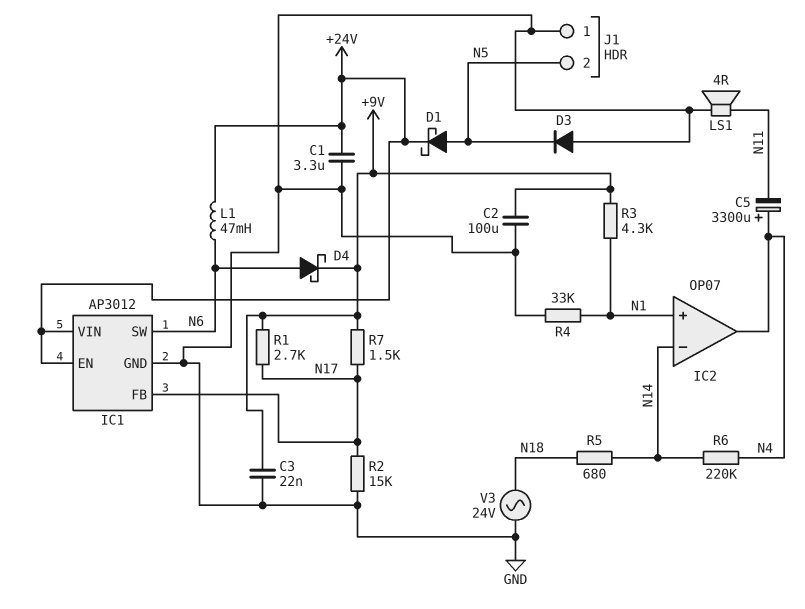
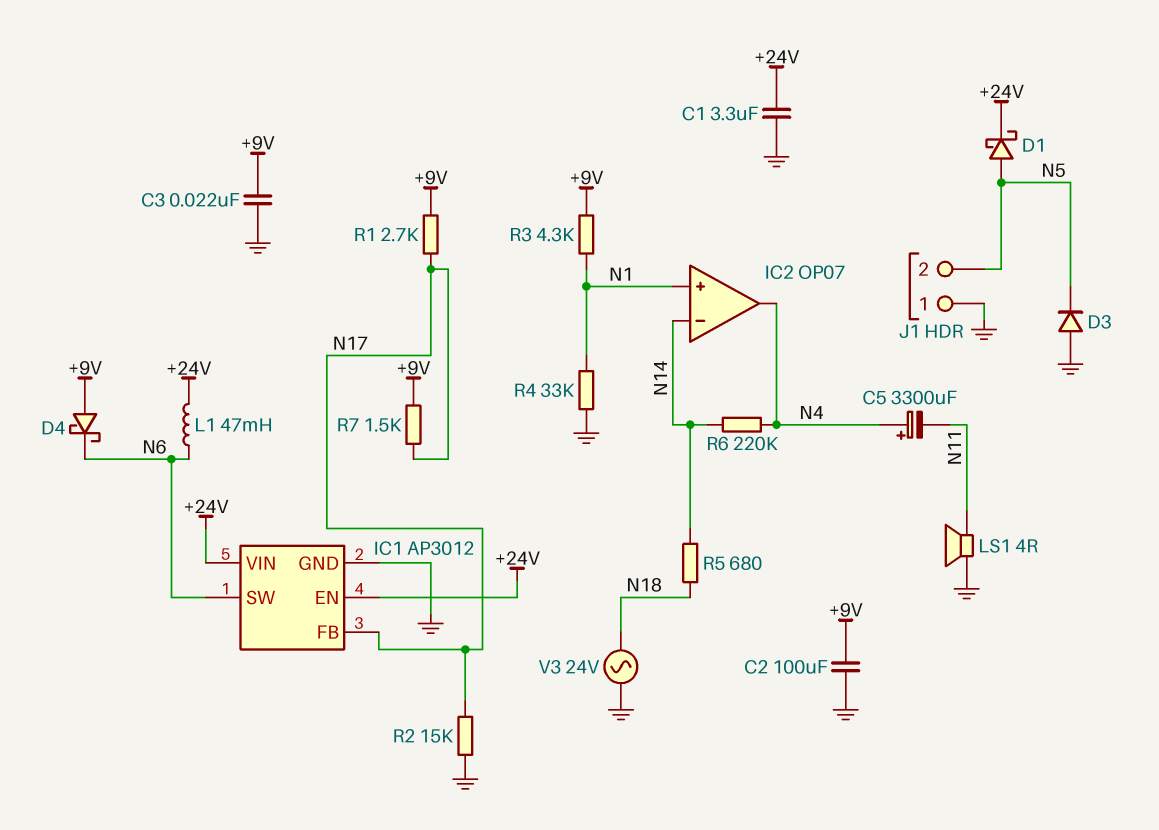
D4: schottky (A N6, K +9V) -> schottky (A +9V, K N6)

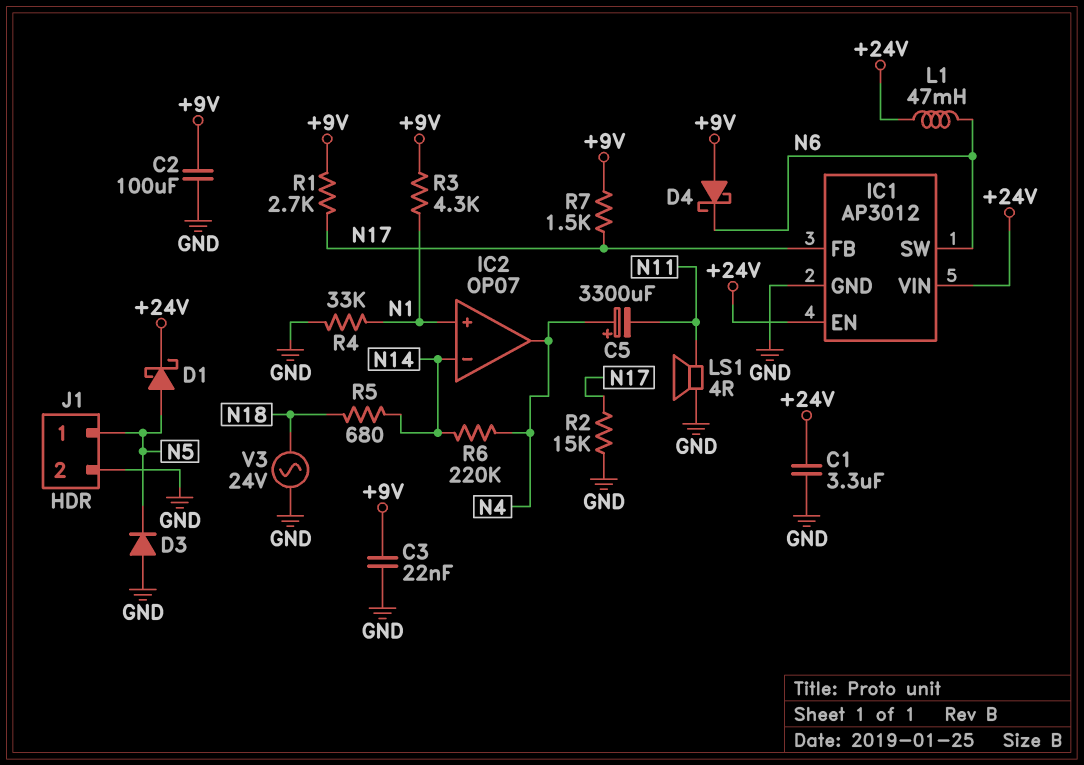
J1 pin 1: GND -> N5
J1 pin 2: N5 -> GND

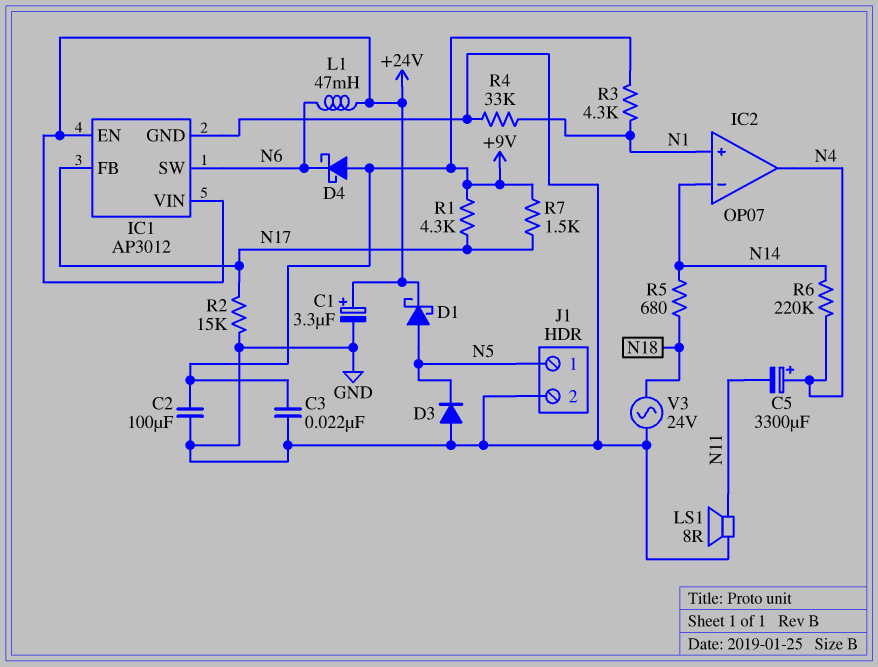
C1: 3.3uF (+24V, GND) -> 3.3uF (plus +24V, minus GND)
LS1: speaker 4R (GND, N11) -> speaker 8R (GND, N11)
R1: 2.7k (+9V, N17) -> 4.3k (+9V, N17)

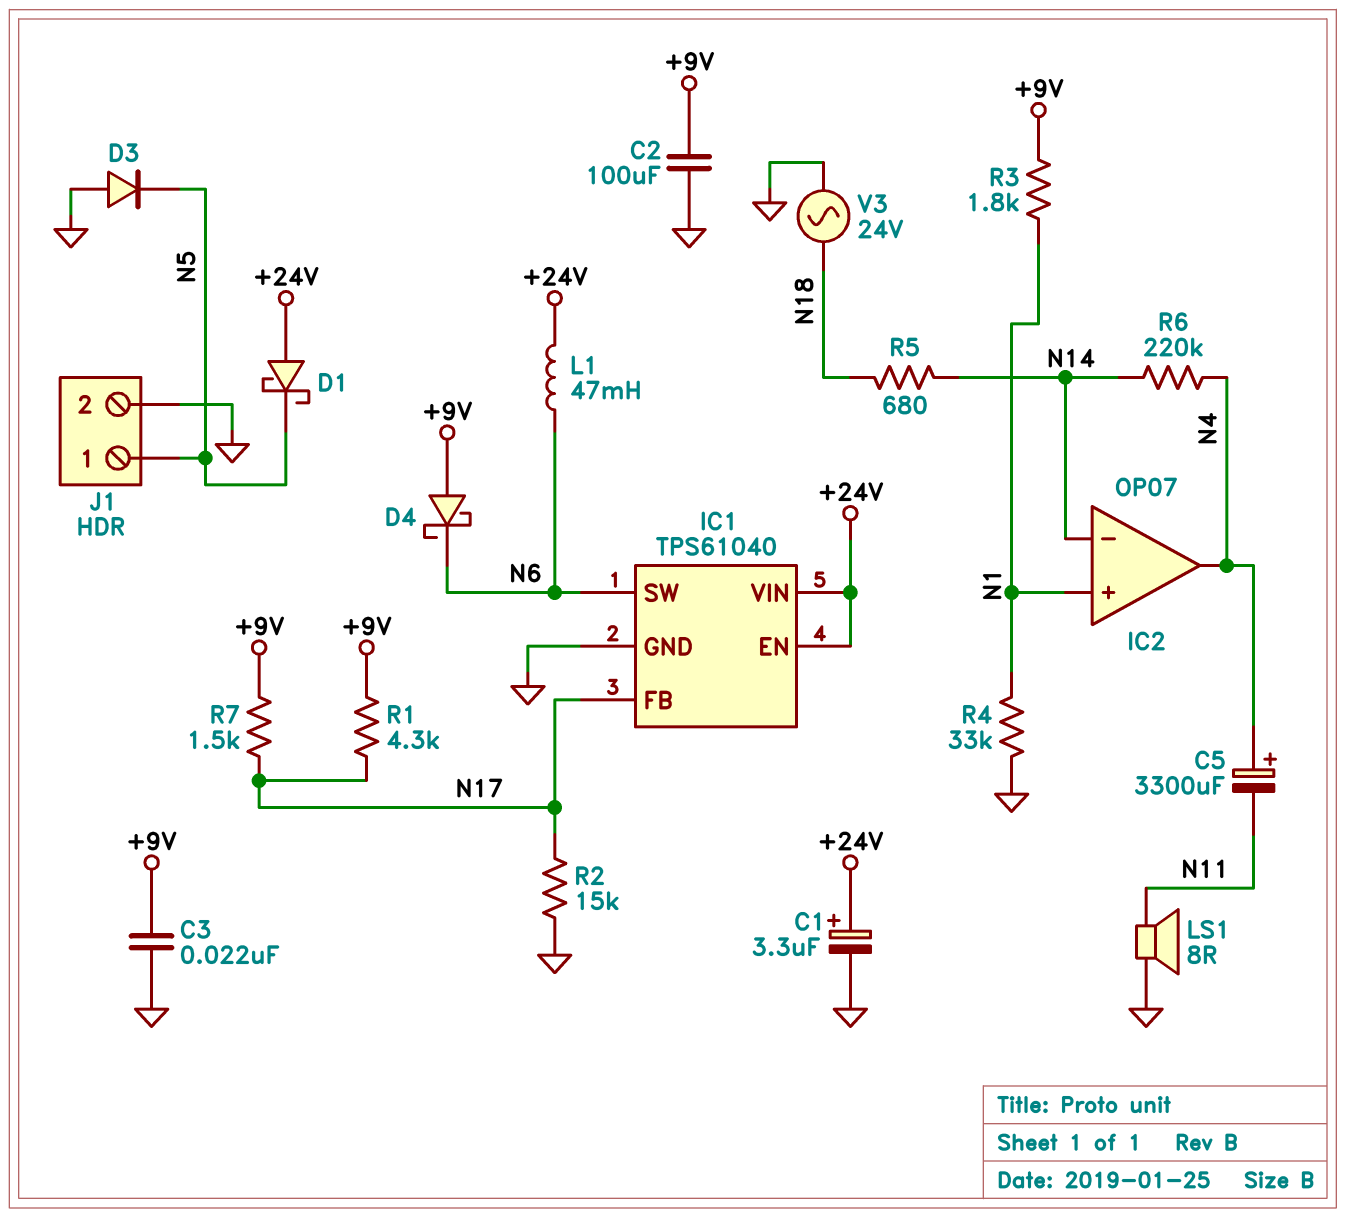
D1: schottky (A N5, K +24V) -> schottky (A +24V, K N5)
IC1: AP3012 -> TPS61040
R3: 4.3k (+9V, N1) -> 1.8k (+9V, N1)

